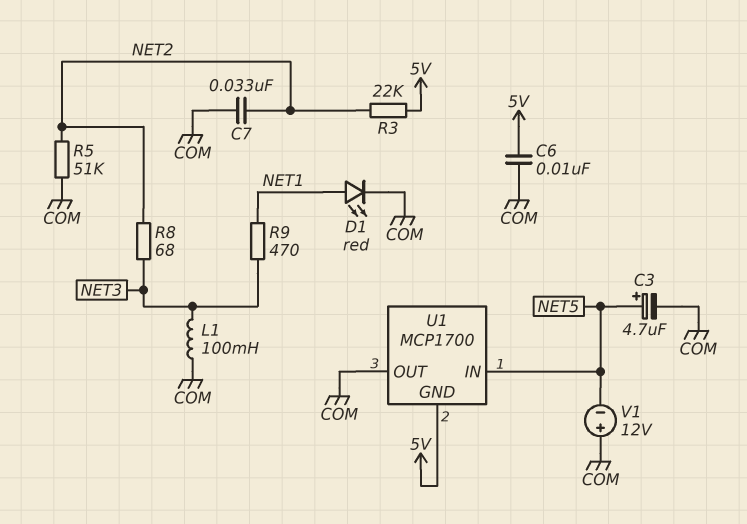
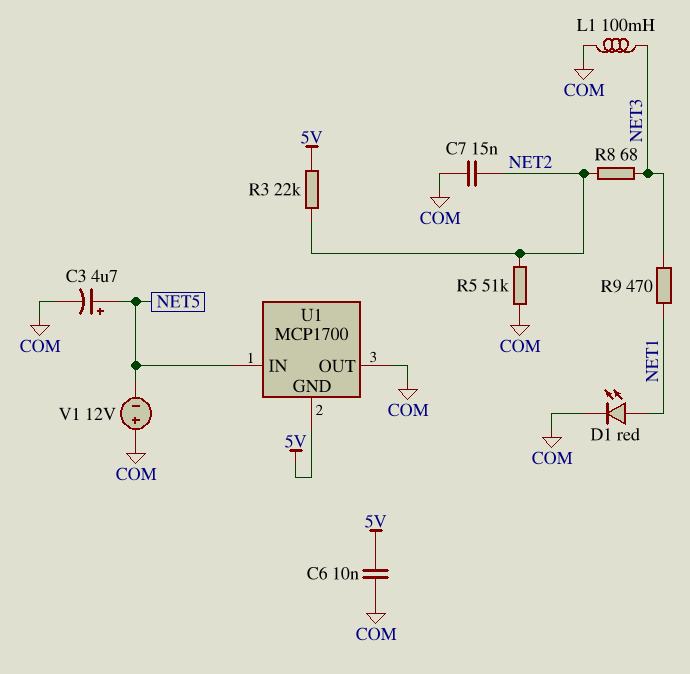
C7: 33nF (COM, NET2) -> 15nF (COM, NET2)

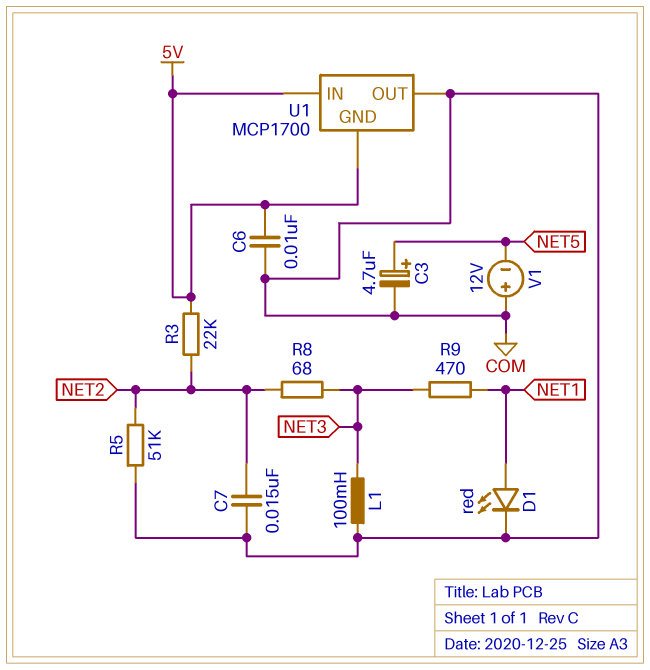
U1 pin IN: NET5 -> 5V

